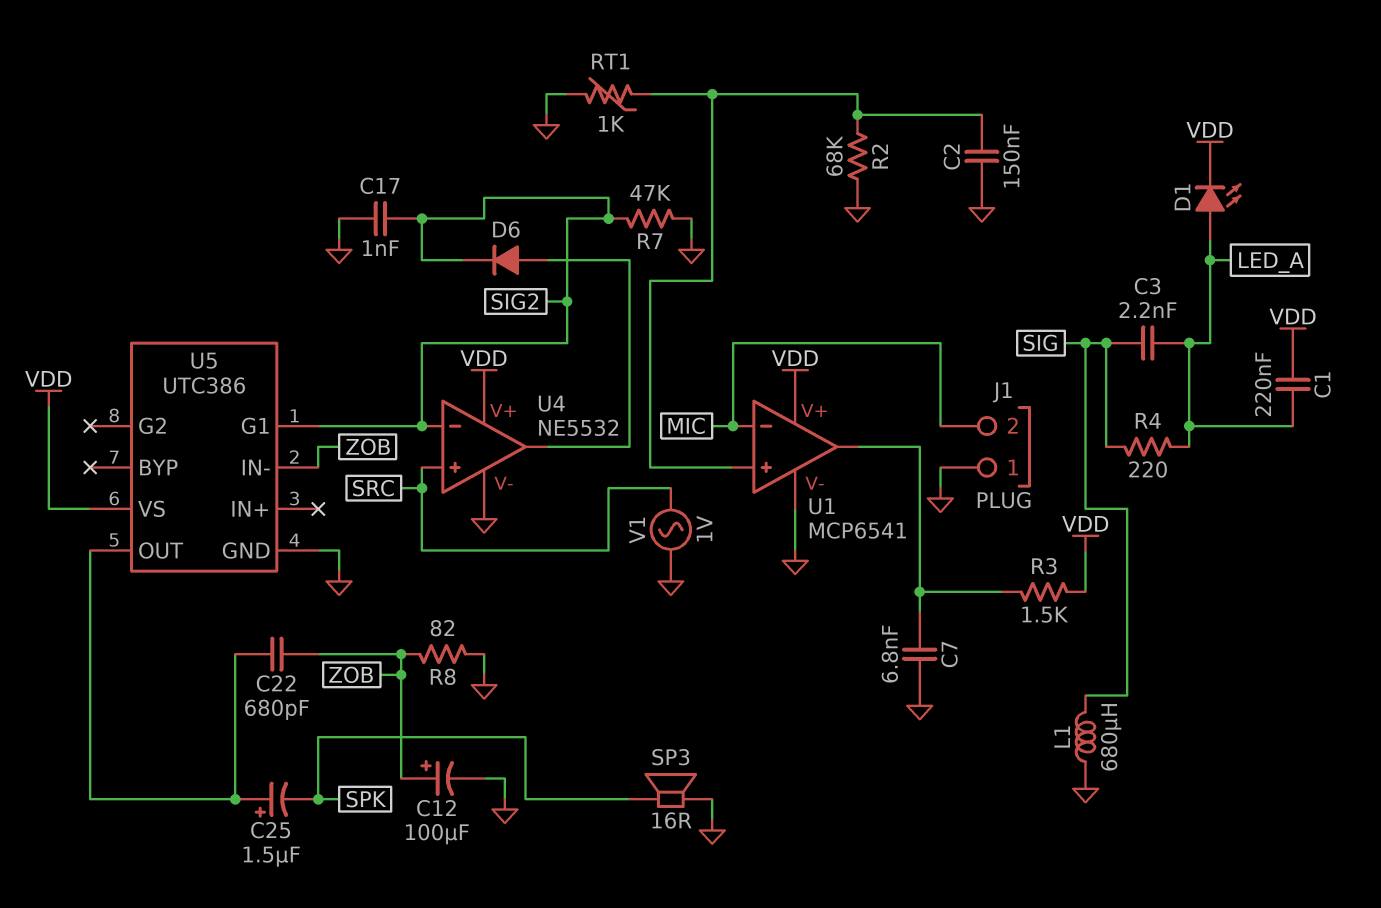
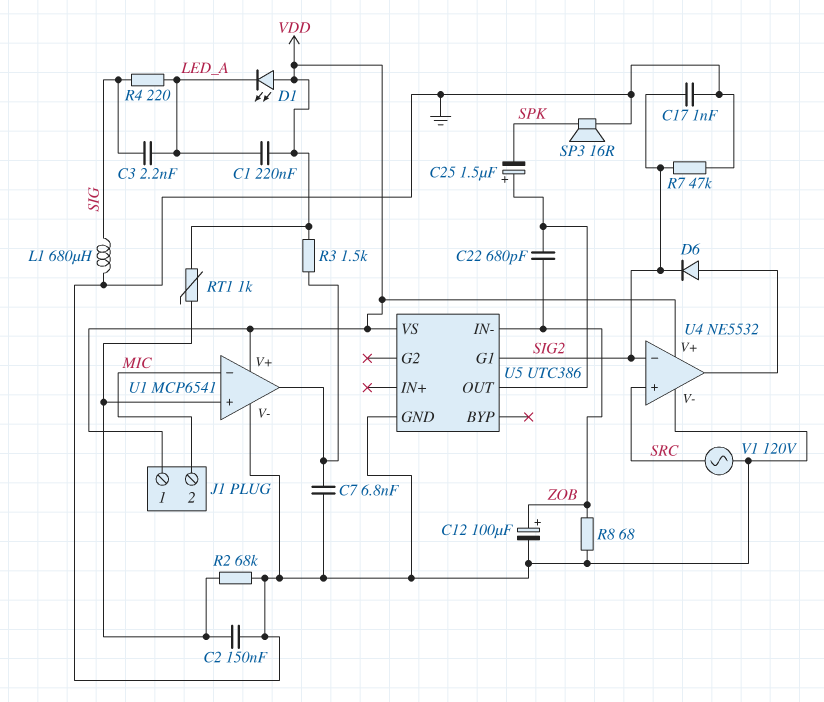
D1: LED (A LED_A, K VDD) -> LED (A VDD, K LED_A)
J1 pin 1: GND -> VDD
R8: 82 (GND, ZOB) -> 68 (GND, ZOB)
RT1: 1k (GND, U1/in+) -> 1k (U1/in+, VDD)
V1: AC 1V (GND, SRC) -> AC 120V (GND, SRC)

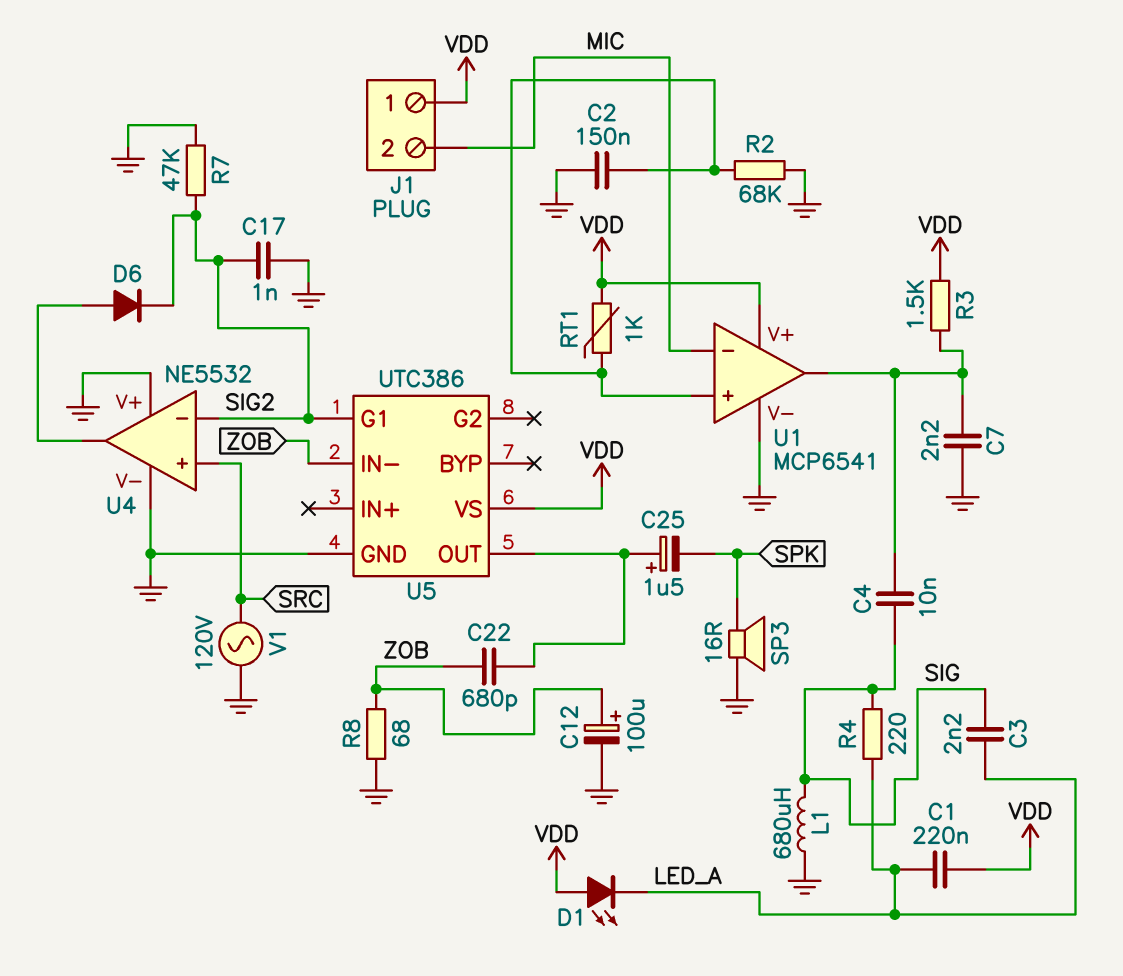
C4: none -> 10nF (SIG, U1/out)
C7: 6.8nF (GND, U1/out) -> 2.2nF (GND, U1/out)
U4 pin V+: VDD -> GND

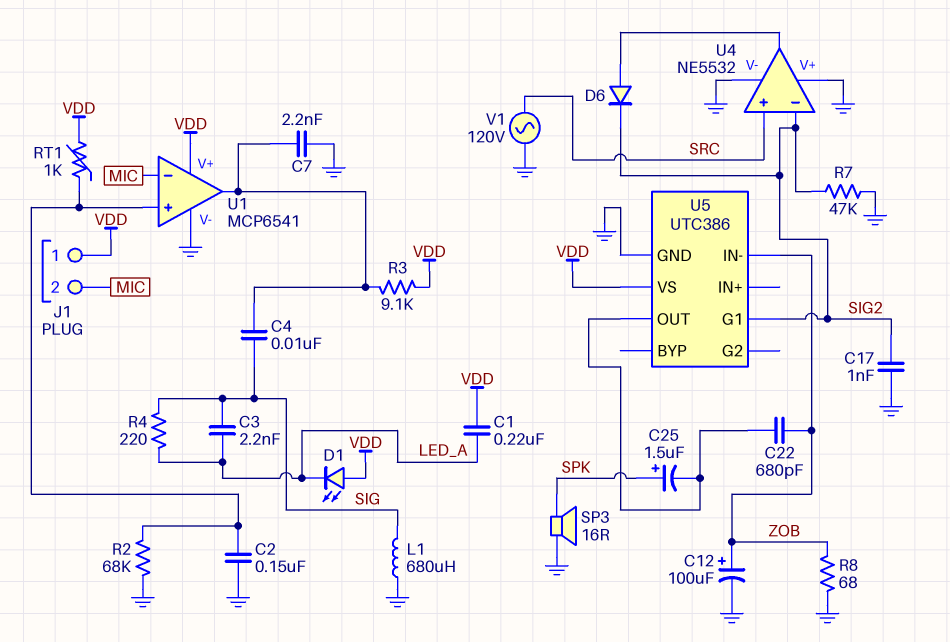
C25: 1.5uF (plus U5/OUT, minus SPK) -> 1.5uF (plus SPK, minus U5/OUT)
R3: 1.5k (U1/out, VDD) -> 9.1k (U1/out, VDD)

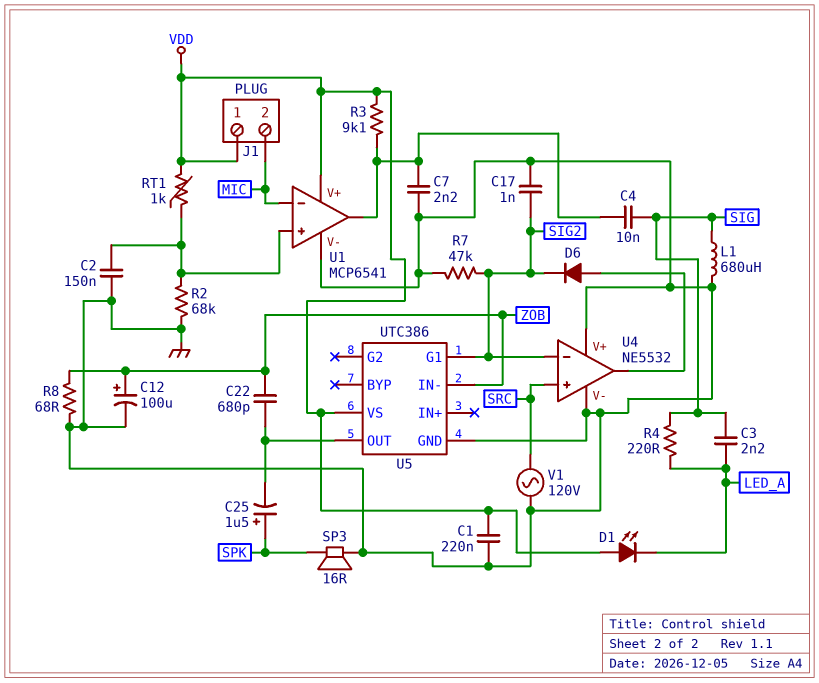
C1: 220nF (LED_A, VDD) -> 220nF (GND, VDD)

